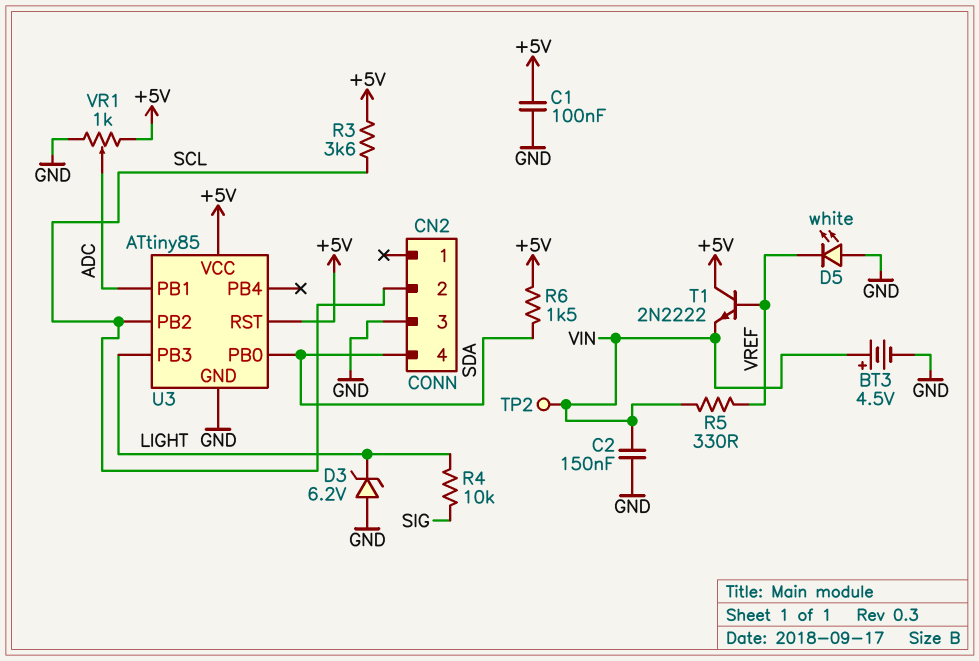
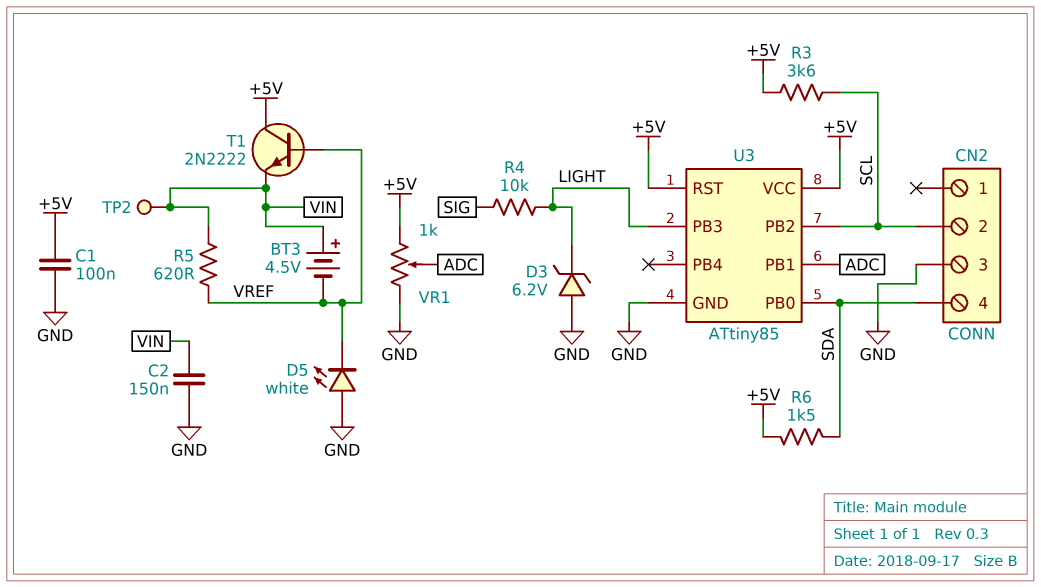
BT3: 4.5V (plus VIN, minus GND) -> 4.5V (plus VIN, minus VREF)
R5: 330 (VIN, VREF) -> 620 (VIN, VREF)

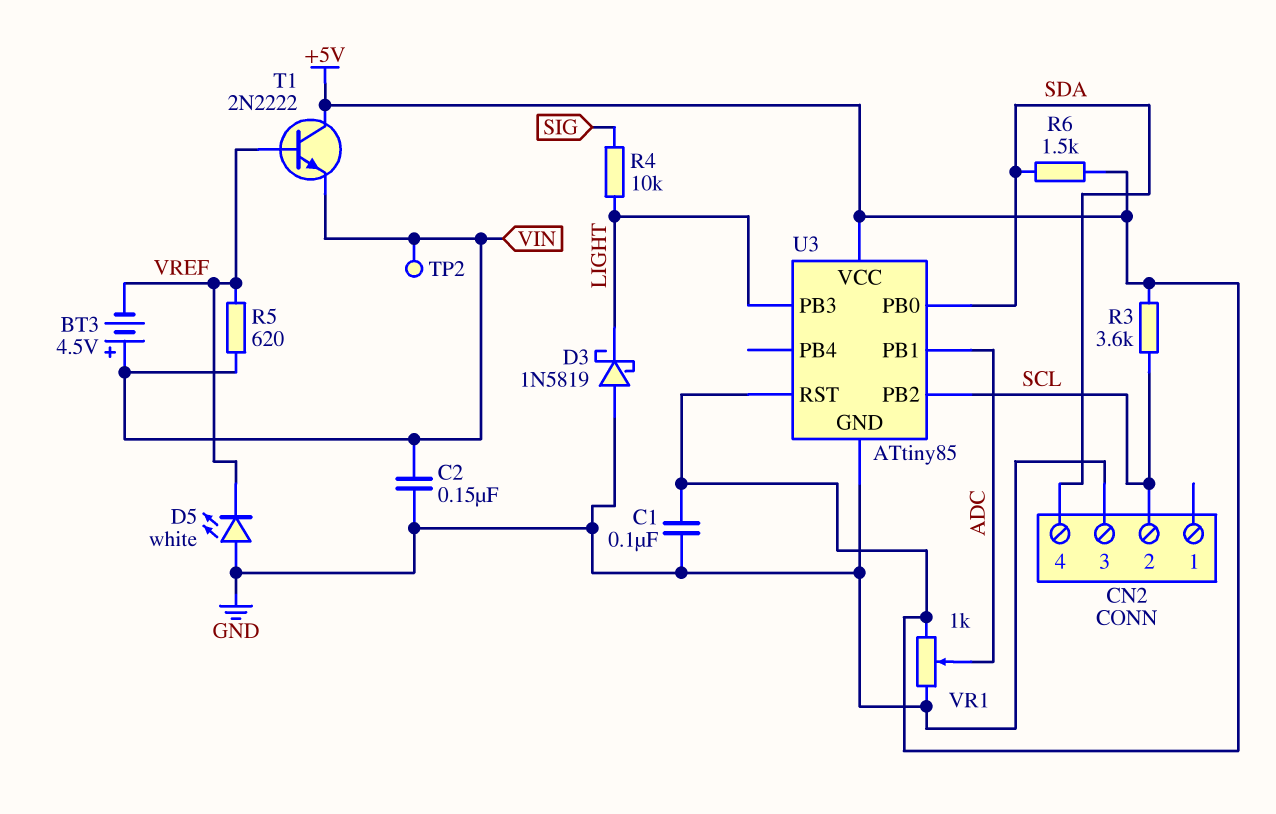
D3: zener 6.2V (A GND, K LIGHT) -> schottky 1N5819 (A GND, K LIGHT)

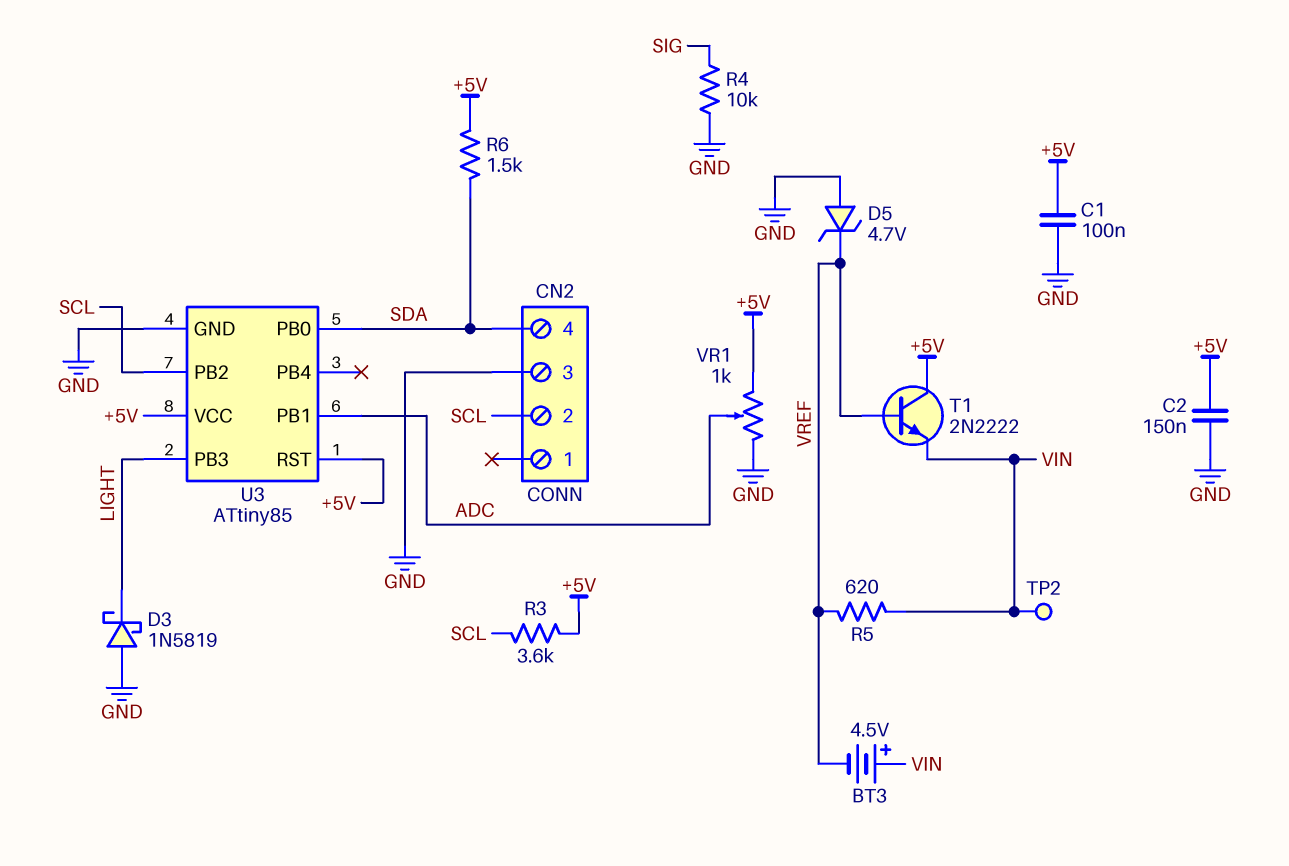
C2: 150nF (GND, VIN) -> 150nF (+5V, GND)
D5: LED white (A GND, K VREF) -> zener 4.7V (A GND, K VREF)
R4: 10k (LIGHT, SIG) -> 10k (GND, SIG)

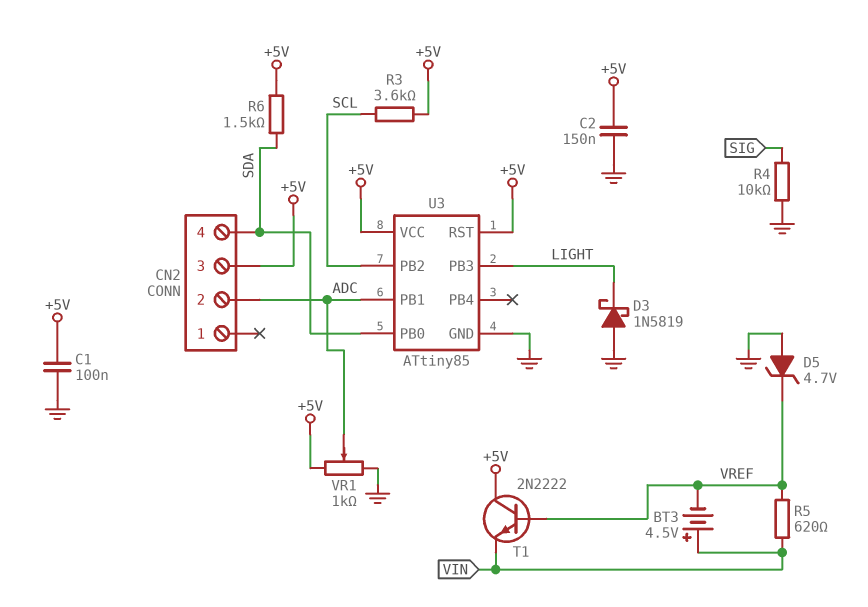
CN2 pin 2: SCL -> ADC
CN2 pin 3: GND -> +5V
TP2: test point (VIN) -> none

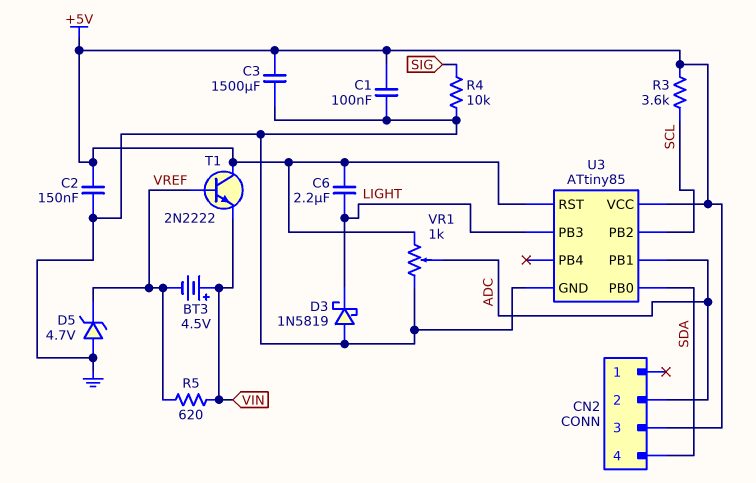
C3: none -> 1500uF (+5V, GND)
C6: none -> 2.2uF (+5V, LIGHT)
R6: 1.5k (+5V, SDA) -> none

